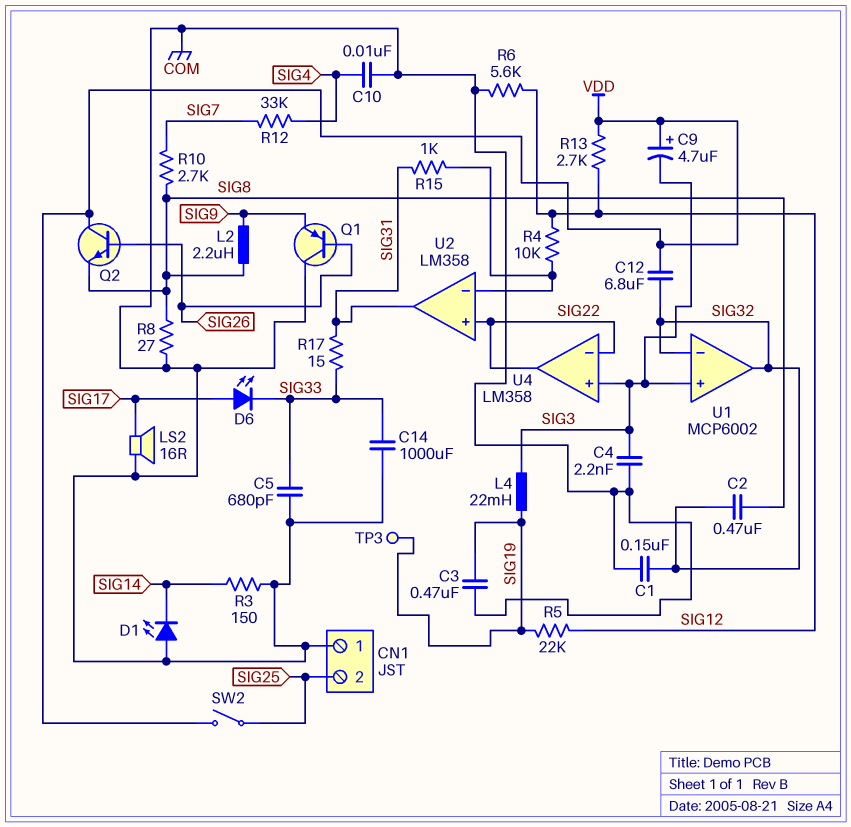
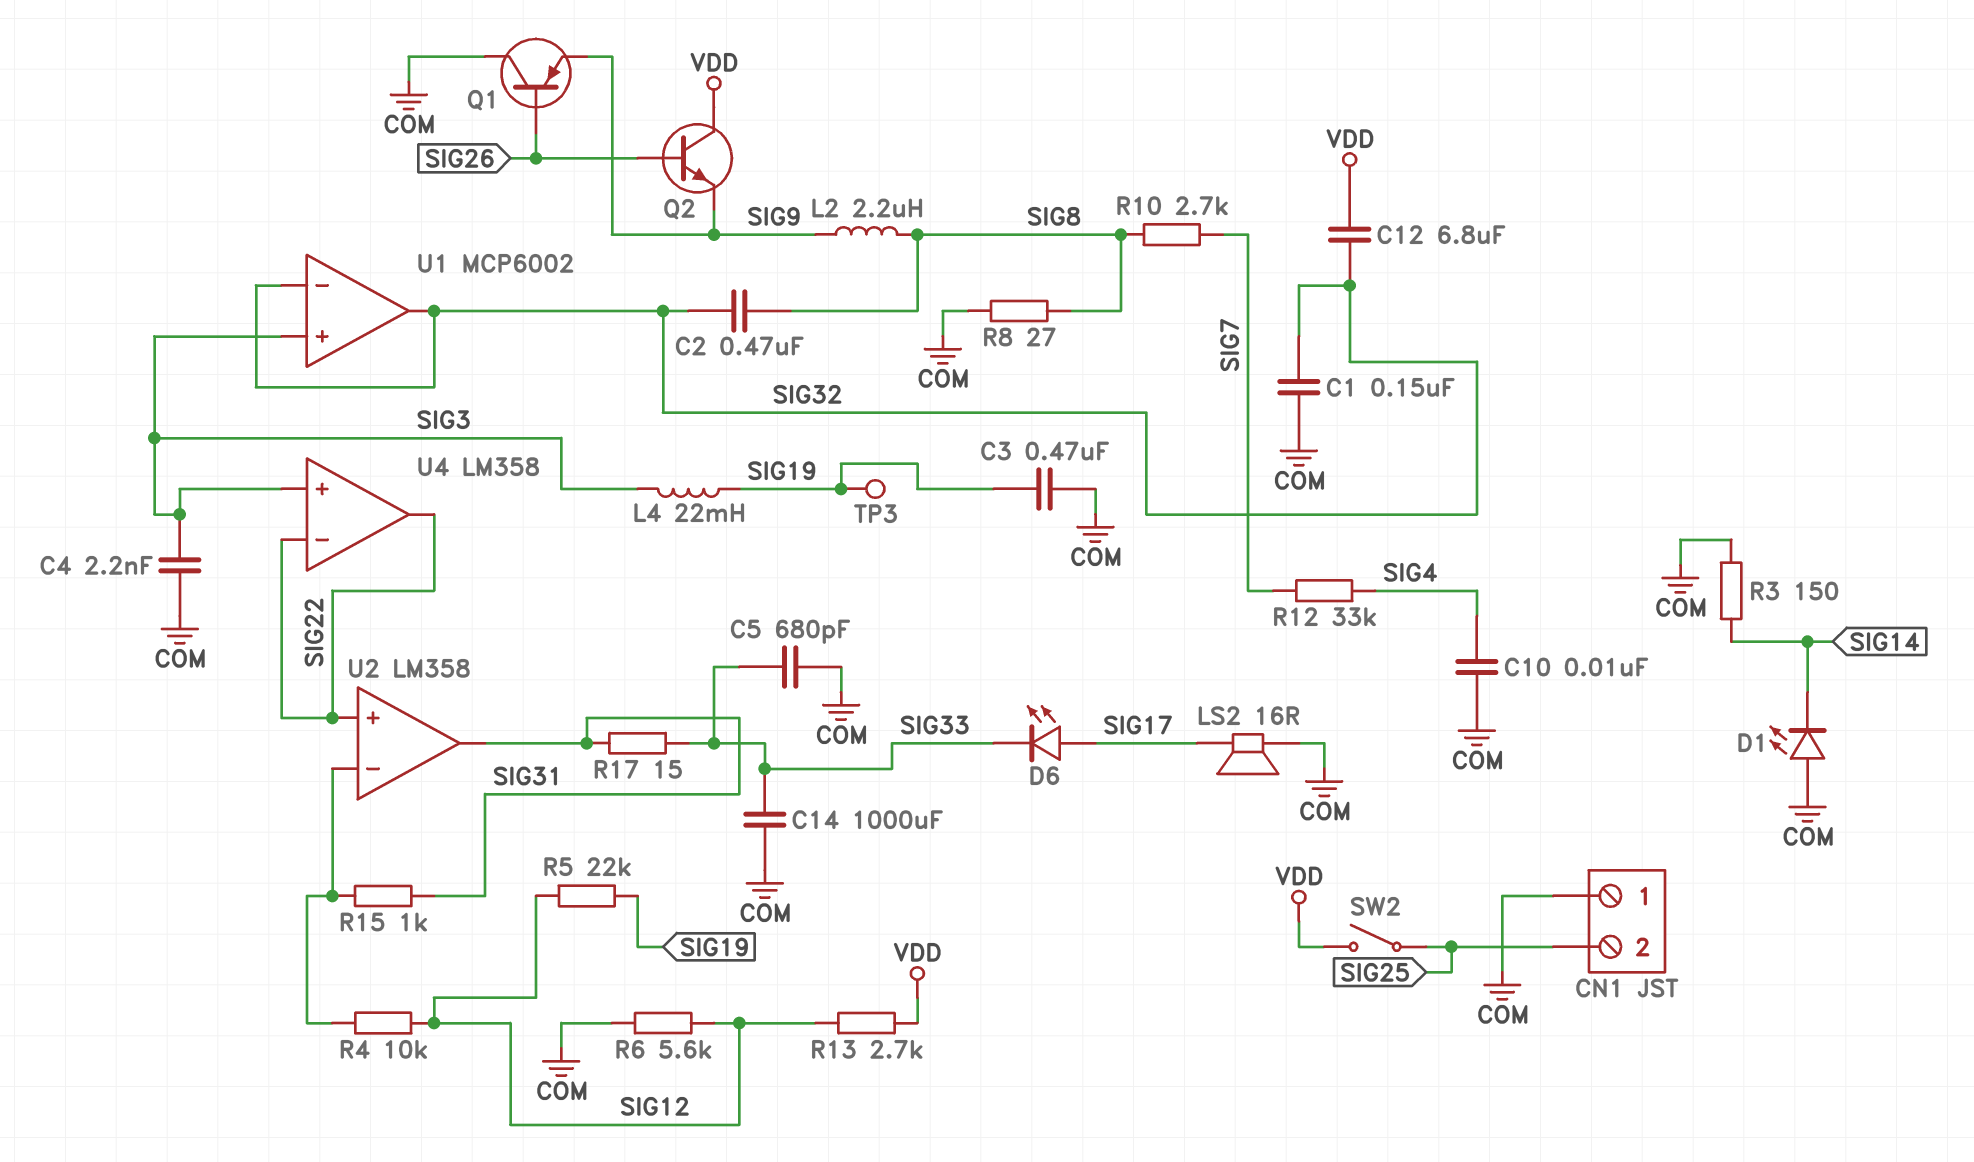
C9: 4.7uF (plus VDD, minus SIG3) -> none
Q2: NPN (B SIG26, C VDD, E SIG8) -> NPN (B SIG26, C VDD, E SIG9)

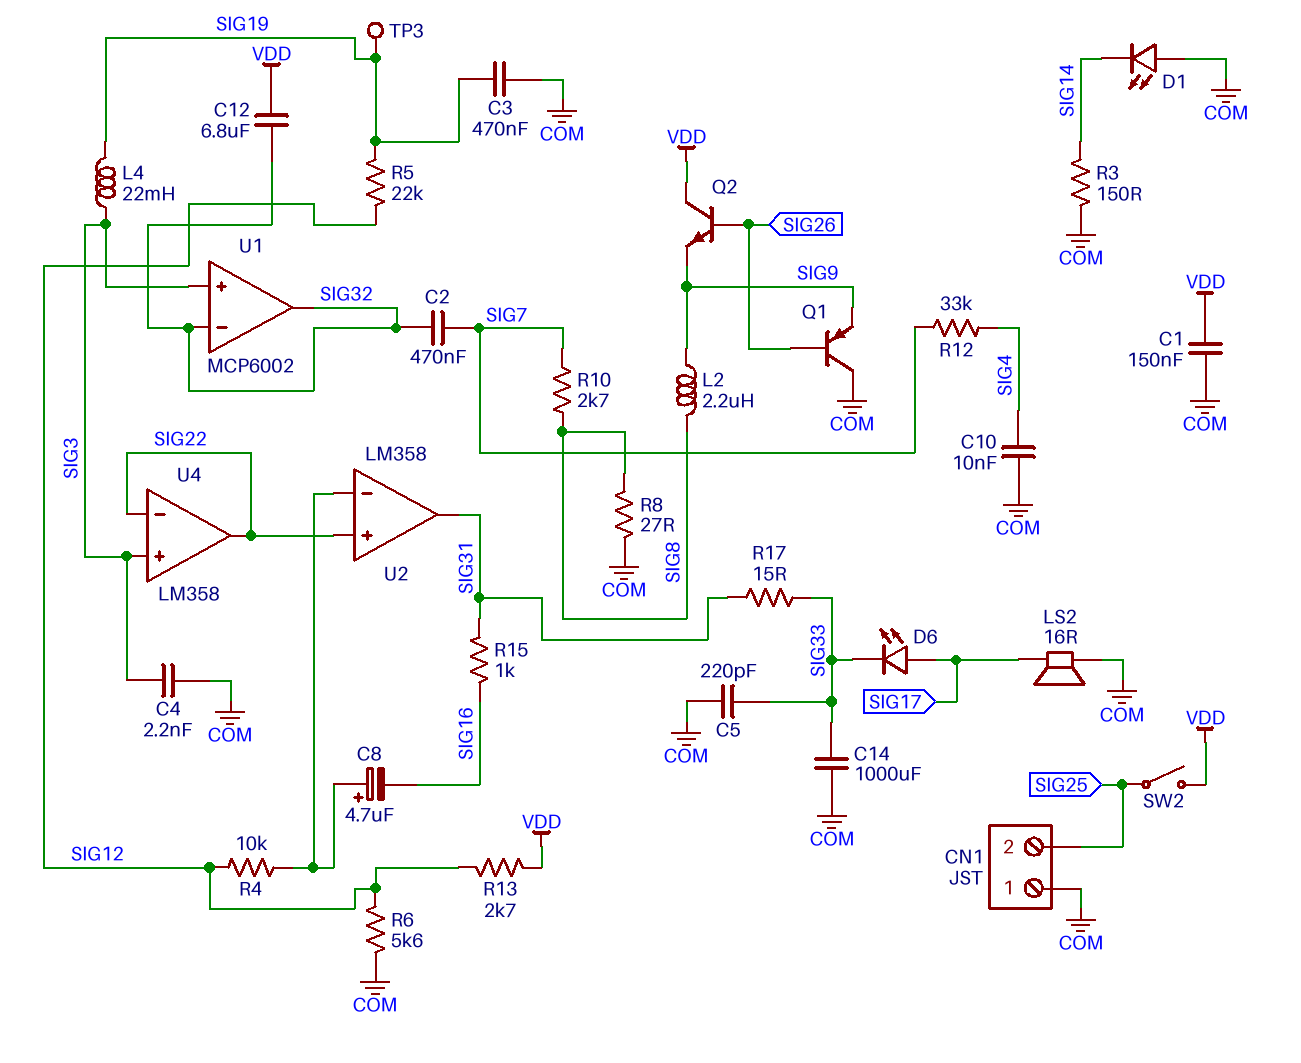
C1: 150nF (COM, SIG32) -> 150nF (COM, VDD)
C2: 470nF (SIG8, SIG32) -> 470nF (SIG7, SIG32)
C5: 680pF (COM, SIG33) -> 220pF (COM, SIG33)
C8: none -> 4.7uF (plus U2/in-, minus SIG16)
R15: 1k (SIG31, U2/in-) -> 1k (SIG16, SIG31)

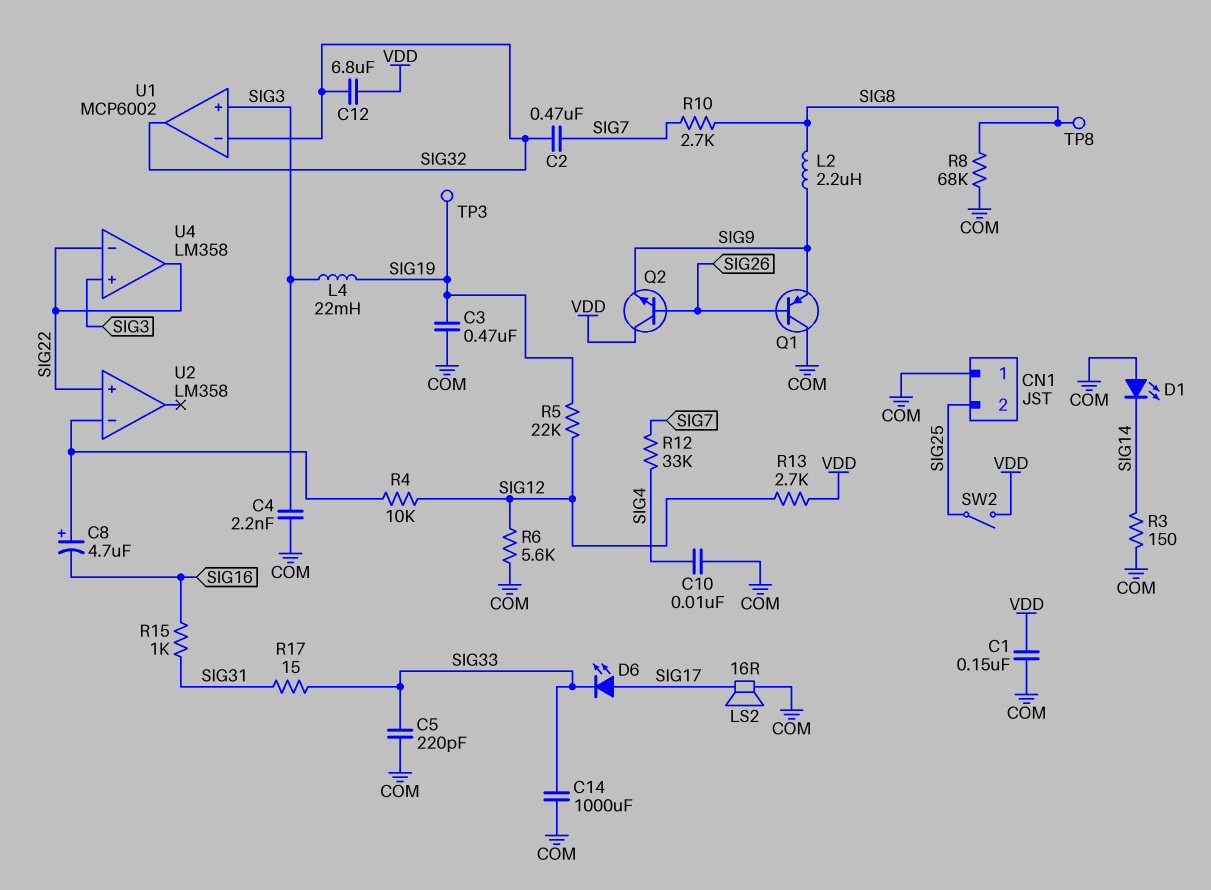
R8: 27 (COM, SIG8) -> 68k (COM, SIG8)
TP8: none -> test point (SIG8)
U2 pin out: SIG31 -> none

